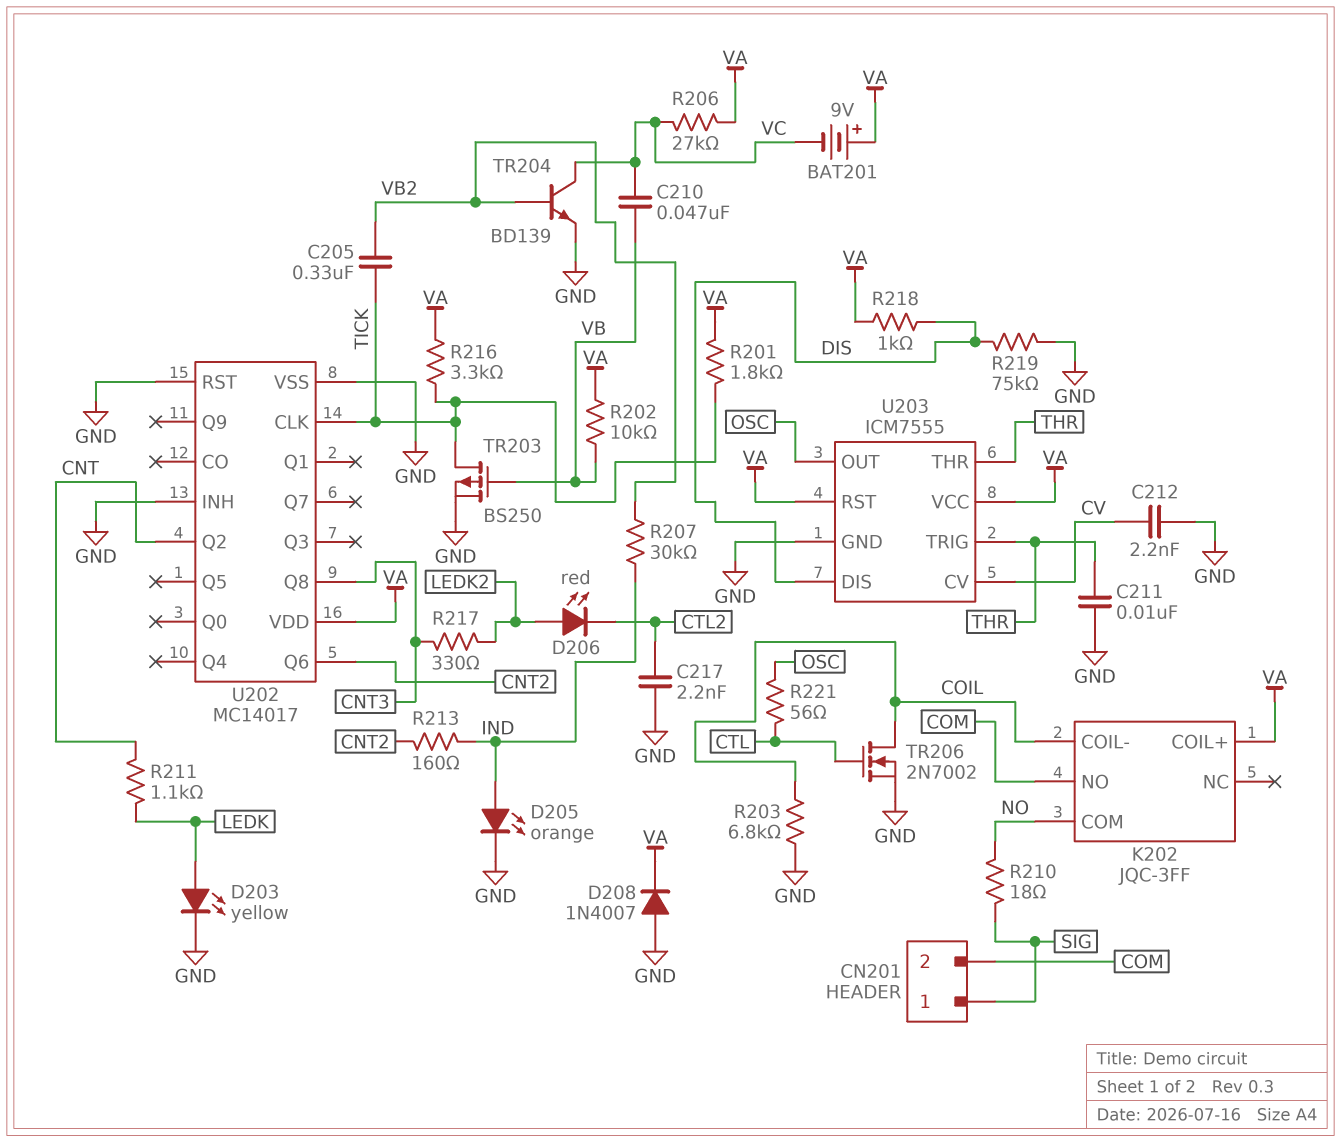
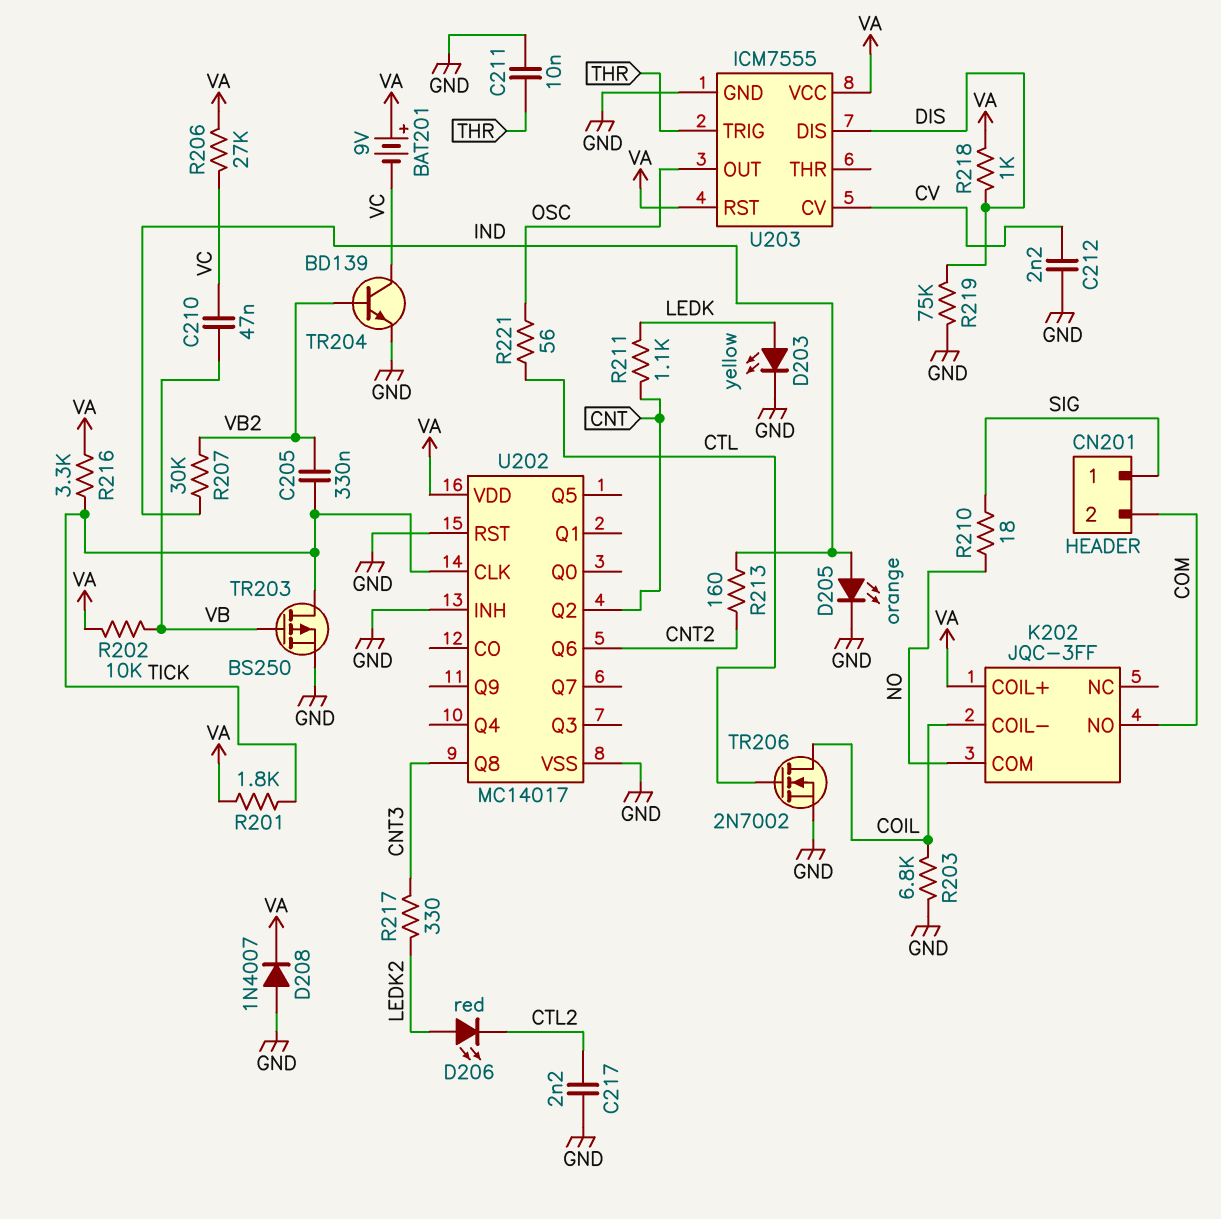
U203 pin THR: THR -> none

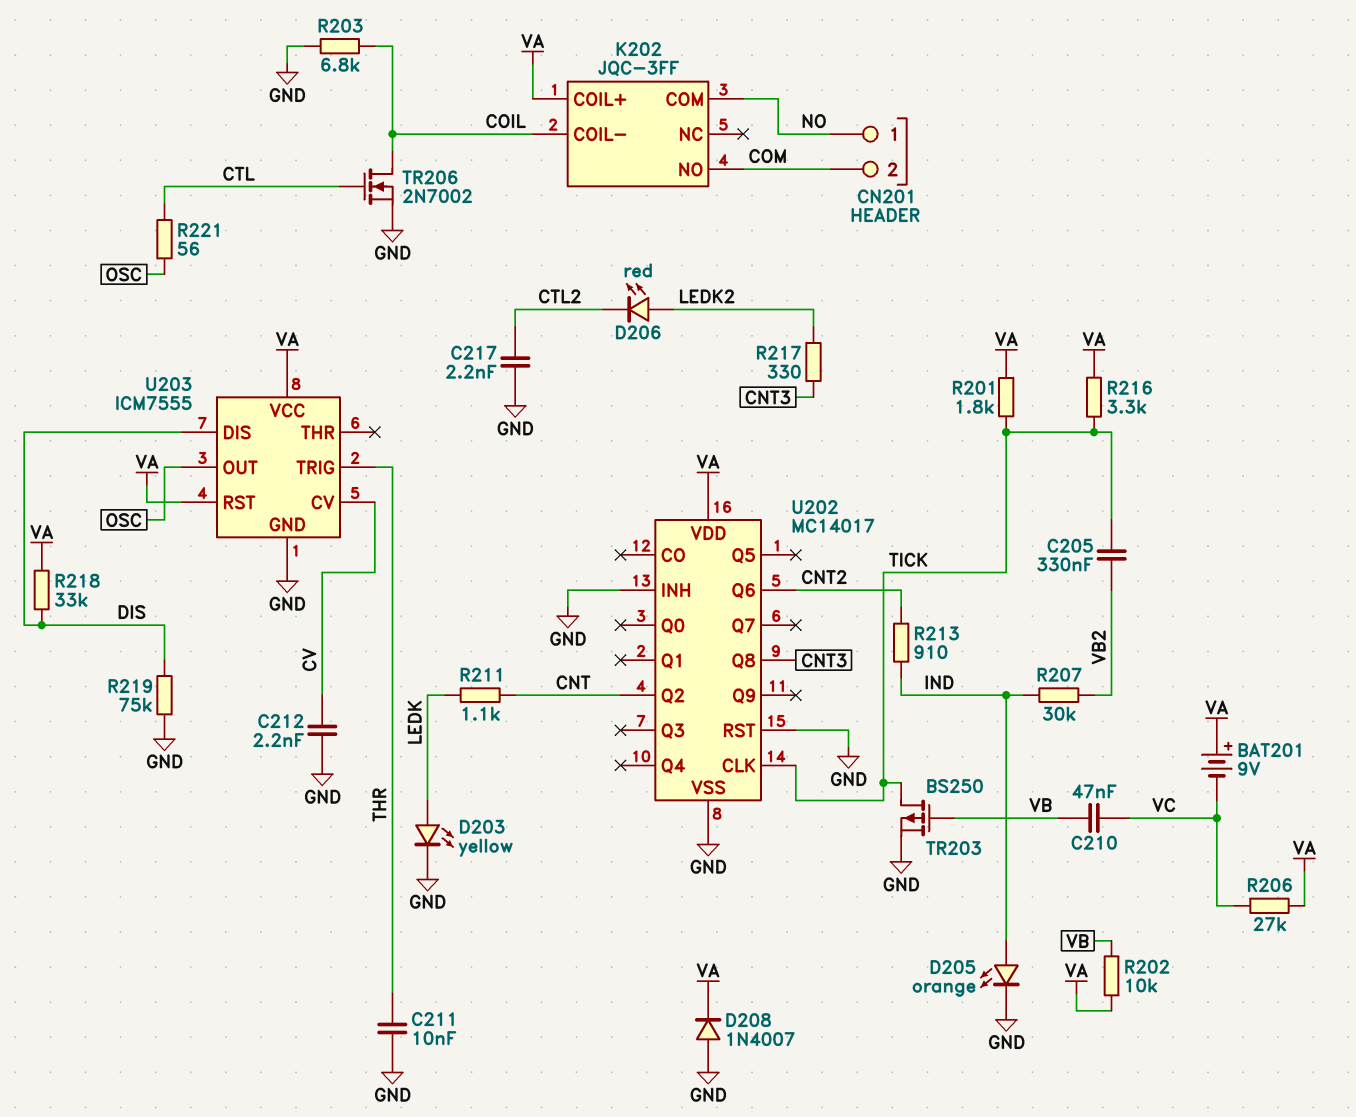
CN201 pin 1: SIG -> NO
R210: 18 (NO, SIG) -> none
R213: 160 (CNT2, IND) -> 910 (CNT2, IND)
R218: 1k (DIS, VA) -> 33k (DIS, VA)
TR204: NPN BD139 (B VB2, C VC, E GND) -> none

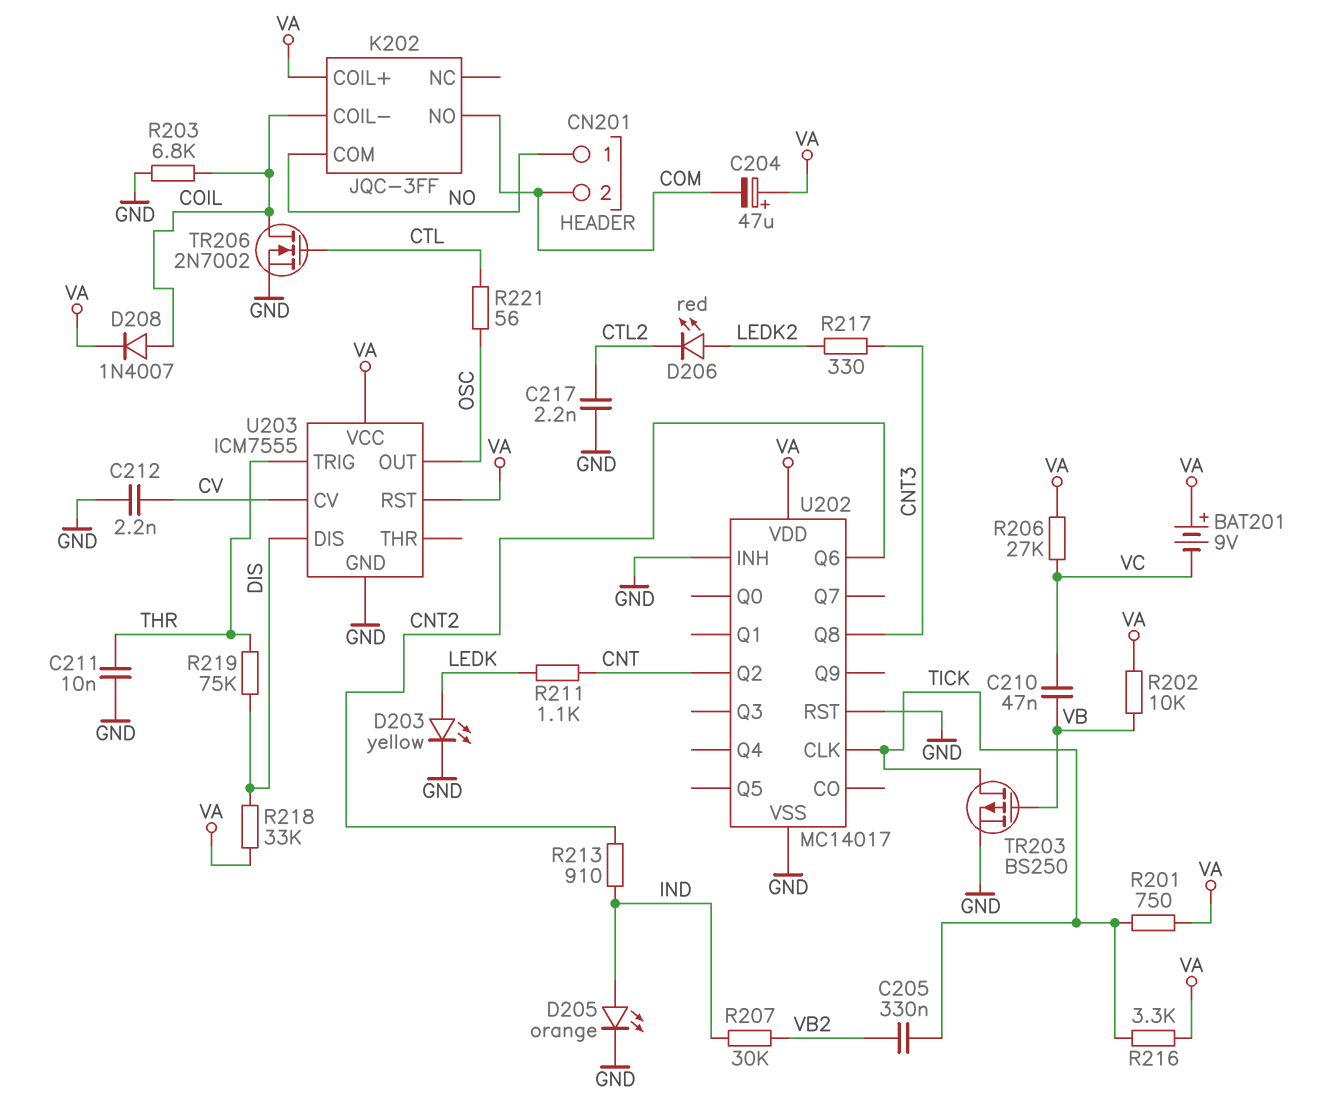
C204: none -> 47uF (plus VA, minus COM)
D208: diode 1N4007 (A GND, K VA) -> diode 1N4007 (A COIL, K VA)
R201: 1.8k (TICK, VA) -> 750 (TICK, VA)
R219: 75k (DIS, GND) -> 75k (DIS, THR)

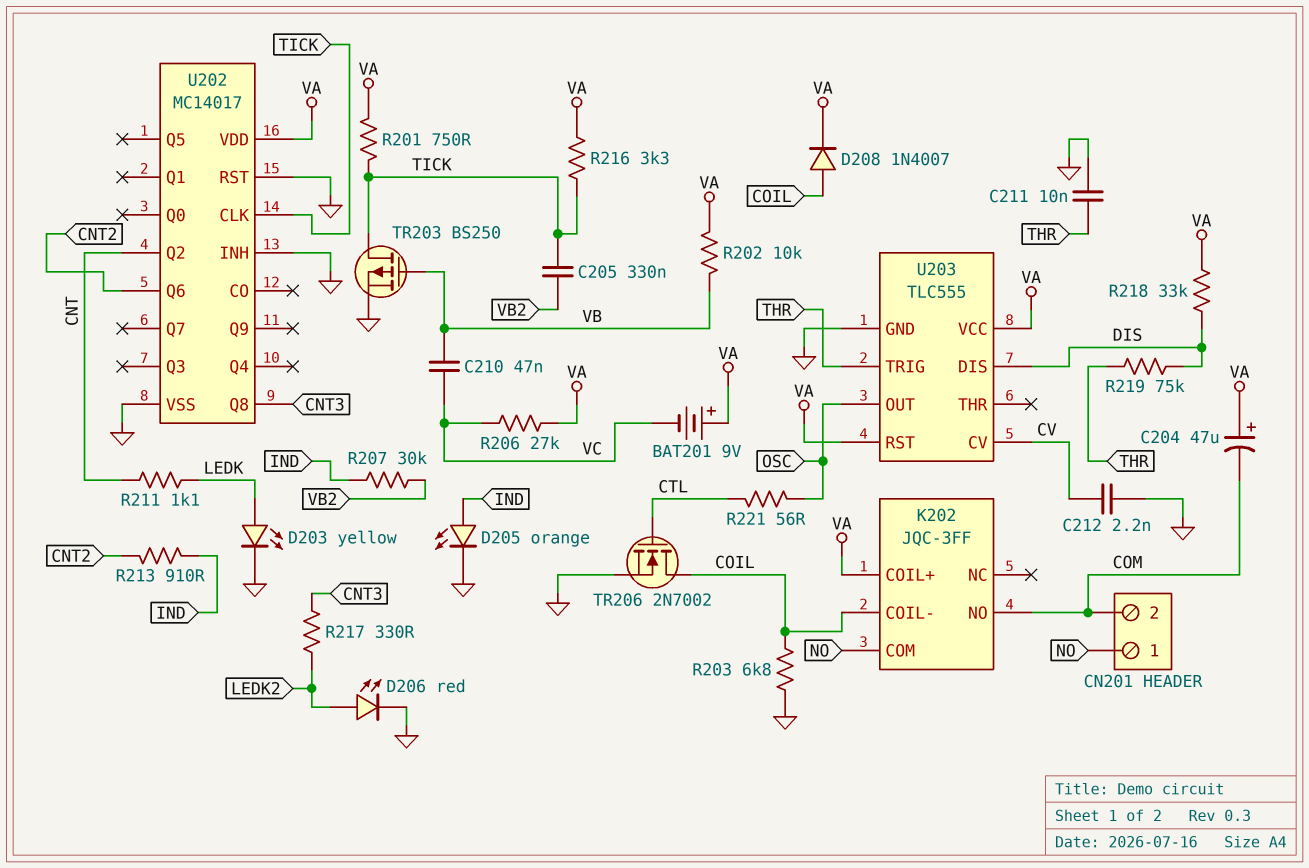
C217: 2.2nF (CTL2, GND) -> none
D206: LED red (A LEDK2, K CTL2) -> LED red (A LEDK2, K GND)
U203: ICM7555 -> TLC555

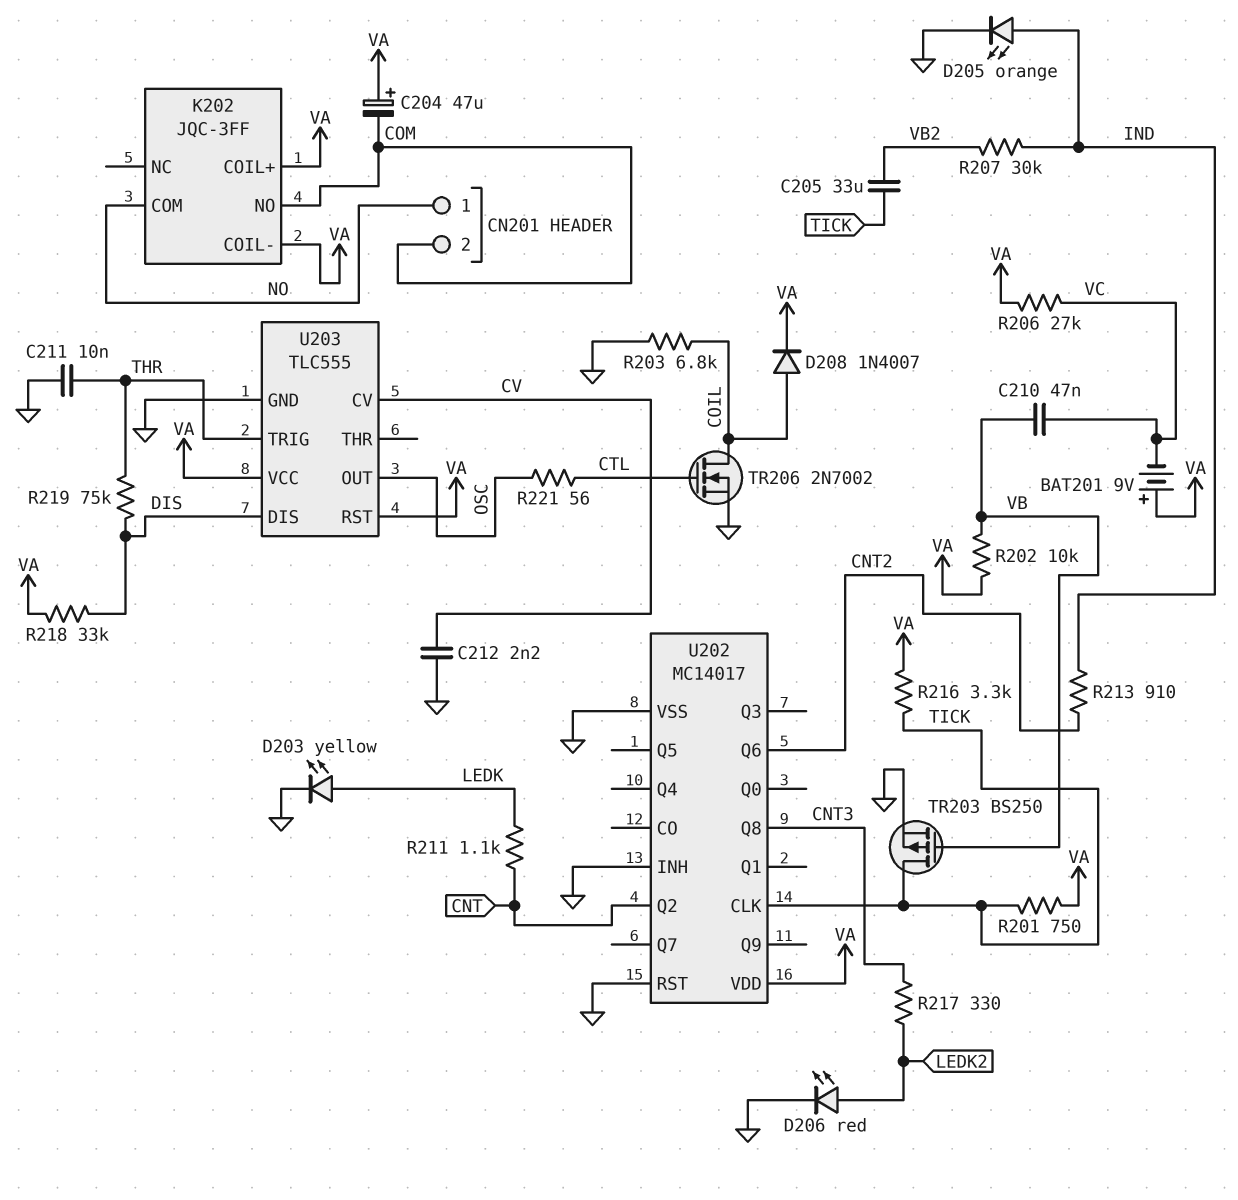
C205: 330nF (TICK, VB2) -> 33uF (TICK, VB2)
K202 pin COIL-: COIL -> VA

